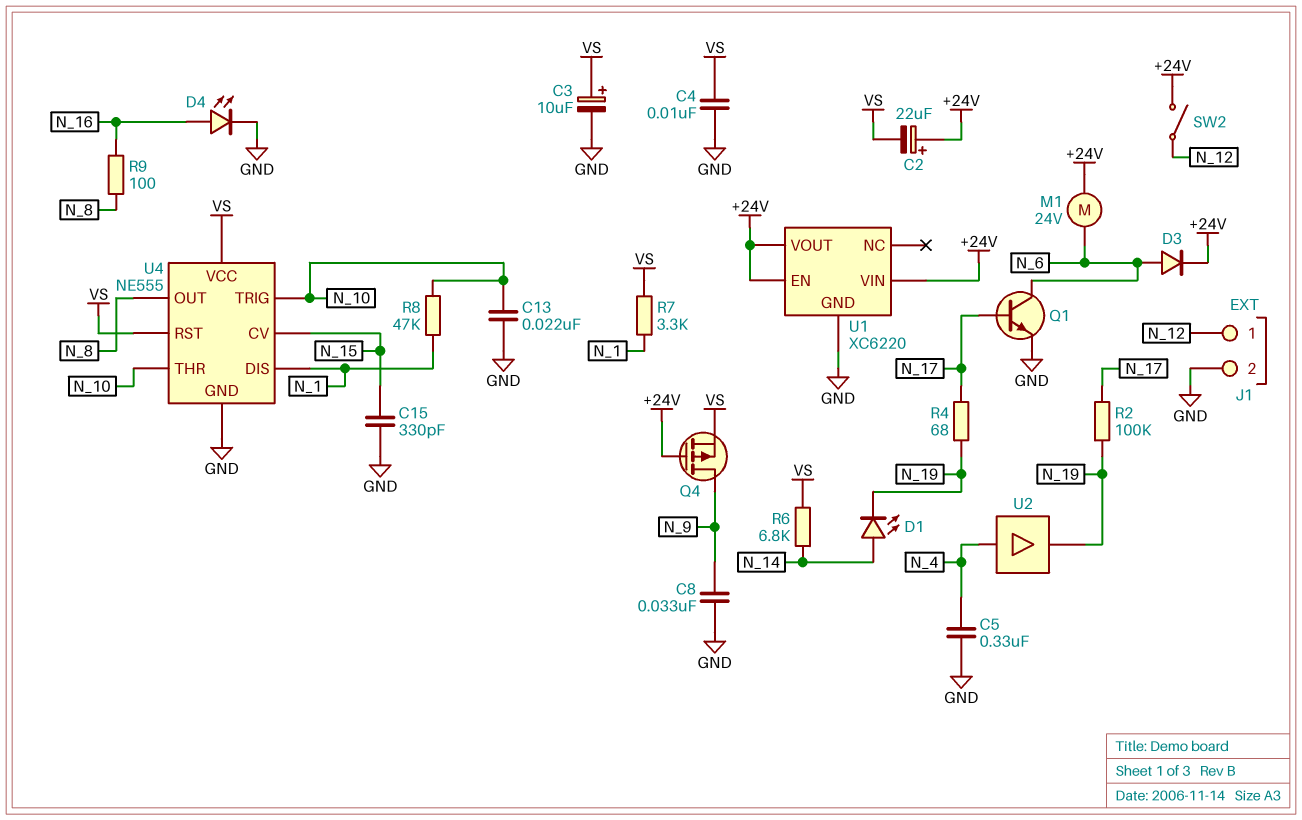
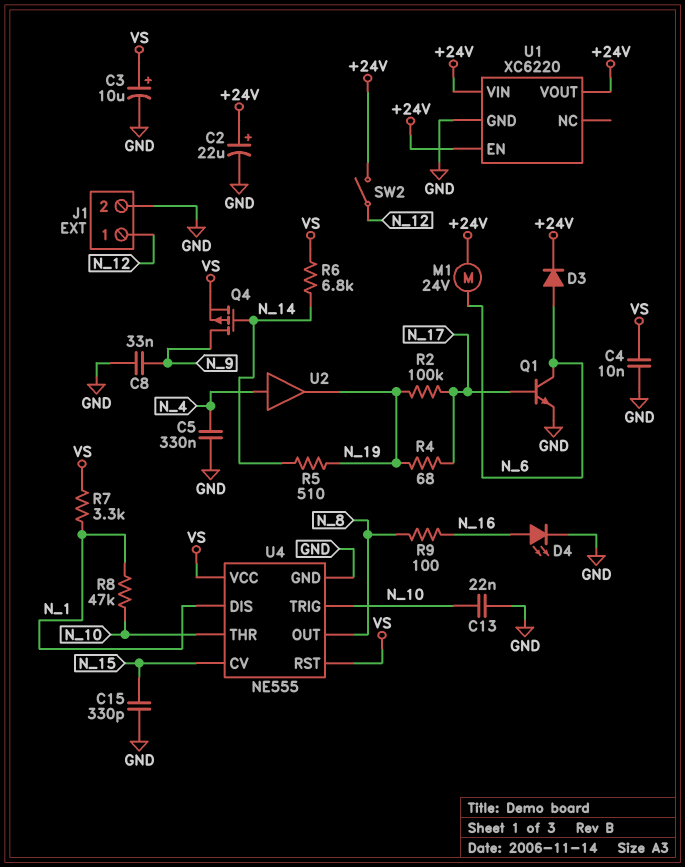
C2: 22uF (plus +24V, minus VS) -> 22uF (plus +24V, minus GND)
D1: LED (A N_14, K N_19) -> none
Q4: PMOS (G +24V, D N_9, S VS) -> PMOS (G N_14, D N_9, S VS)
R5: none -> 510 (N_14, N_19)

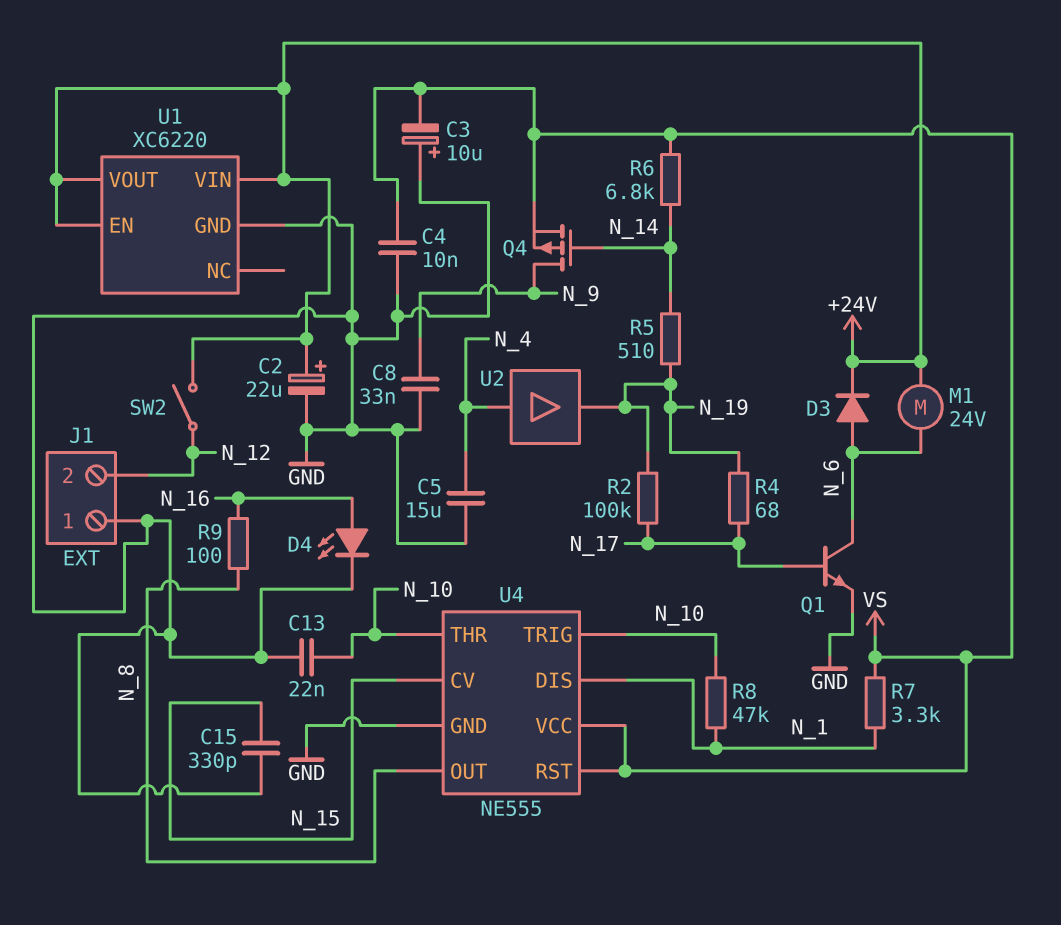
C3: 10uF (plus VS, minus GND) -> 10uF (plus GND, minus VS)
C5: 330nF (GND, N_4) -> 15uF (GND, N_4)
J1 pin 1: N_12 -> GND
J1 pin 2: GND -> N_12

